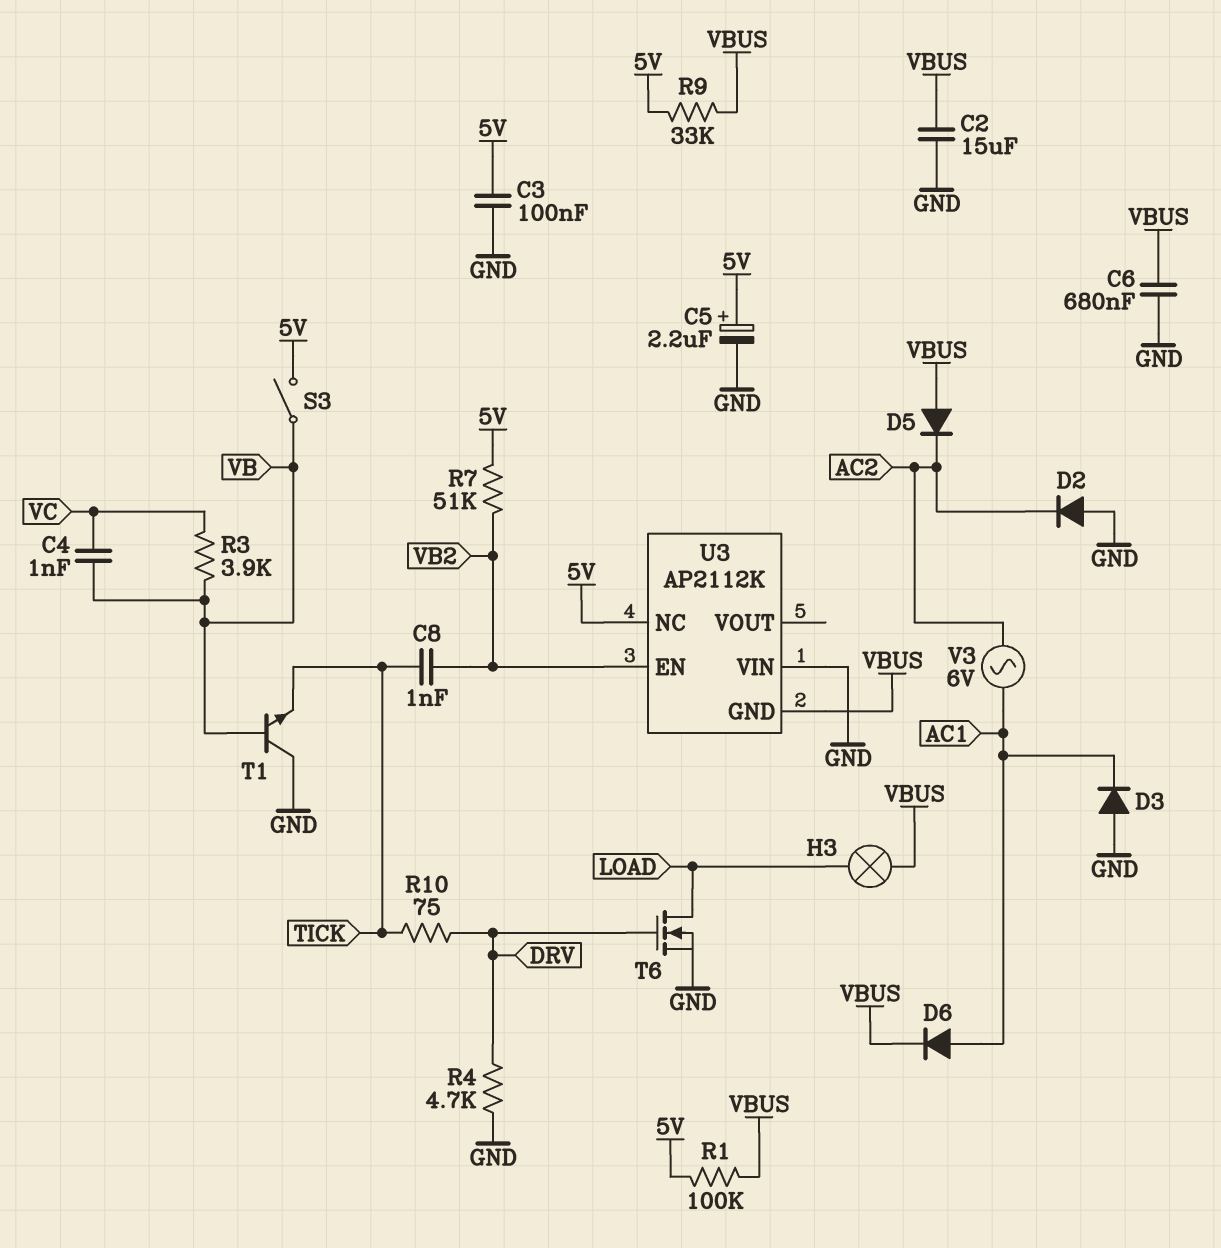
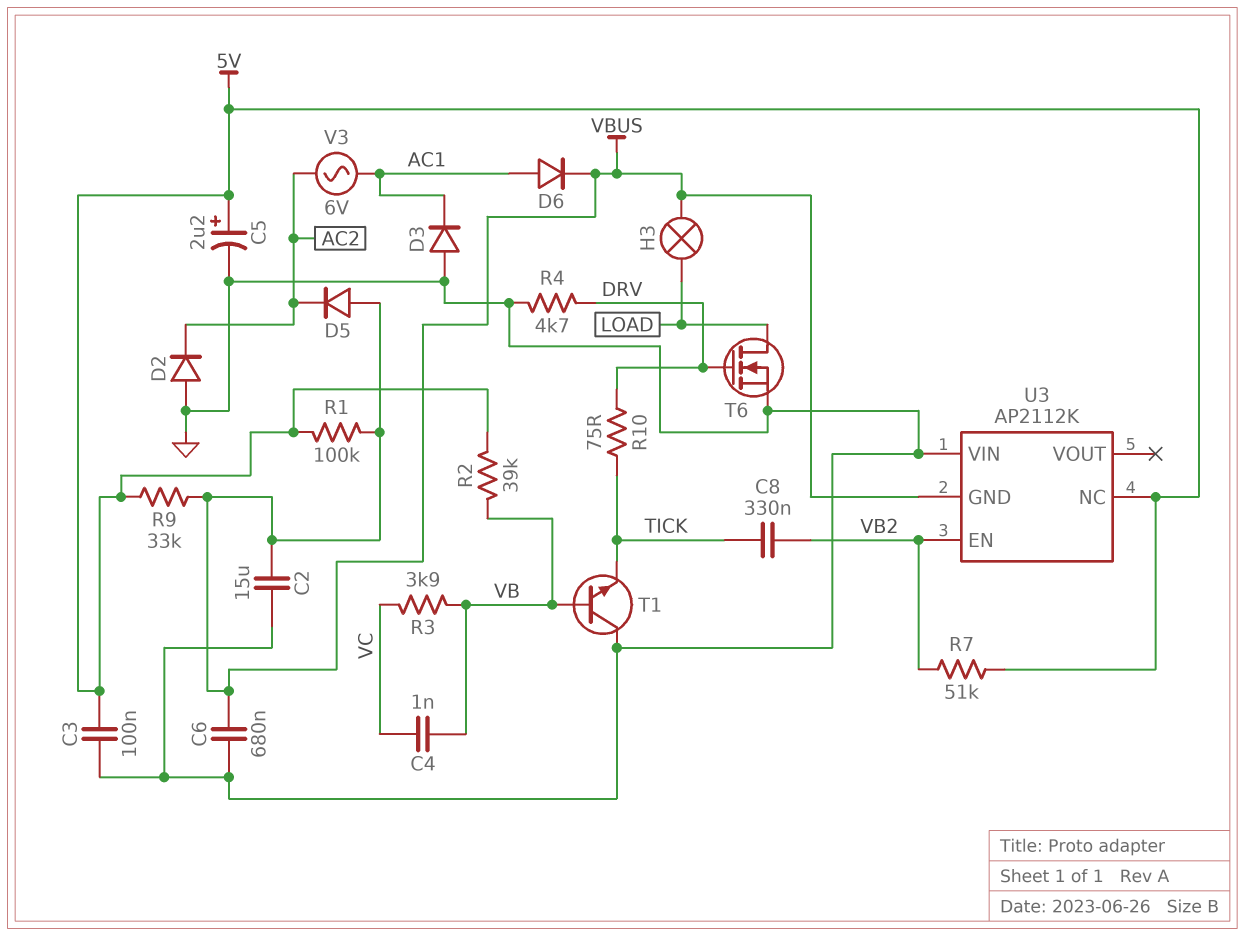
C8: 1nF (TICK, VB2) -> 330nF (TICK, VB2)
R2: none -> 39k (5V, VB)
S3: switch (5V, VB) -> none

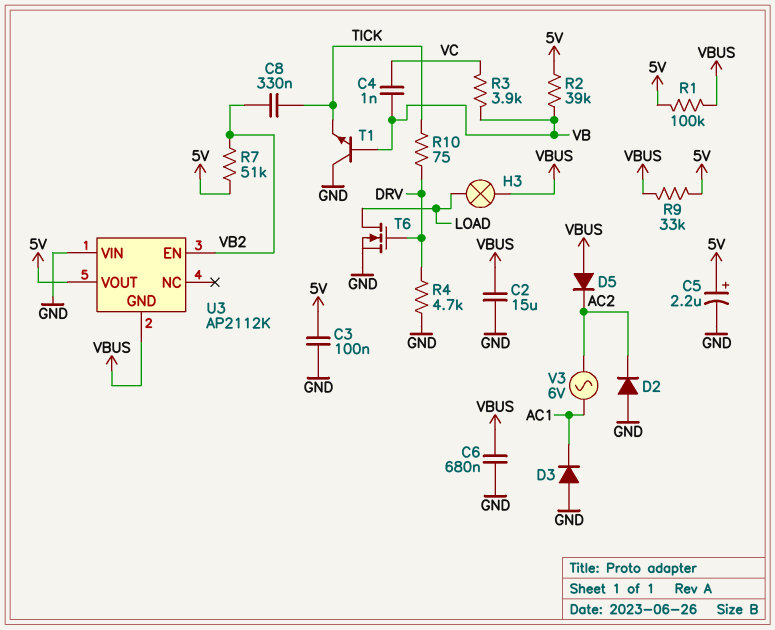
D6: diode (A AC1, K VBUS) -> none
U3 pin NC: 5V -> none
U3 pin VOUT: none -> 5V

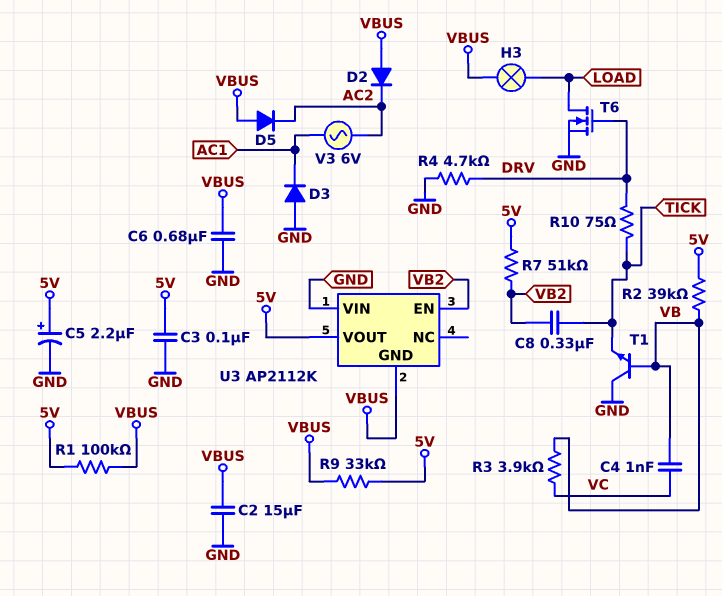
D2: diode (A GND, K AC2) -> diode (A VBUS, K AC2)

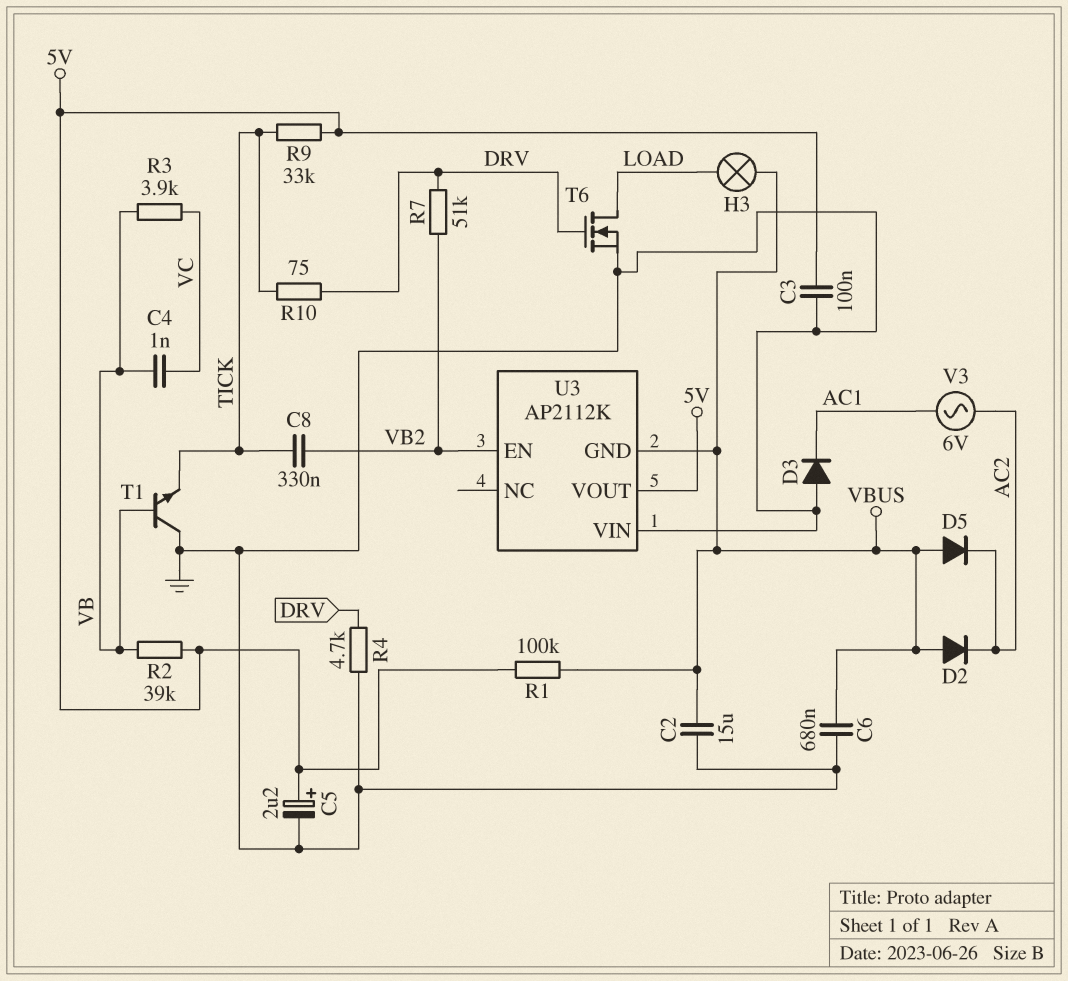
R7: 51k (5V, VB2) -> 51k (DRV, VB2)
R9: 33k (5V, VBUS) -> 33k (5V, TICK)

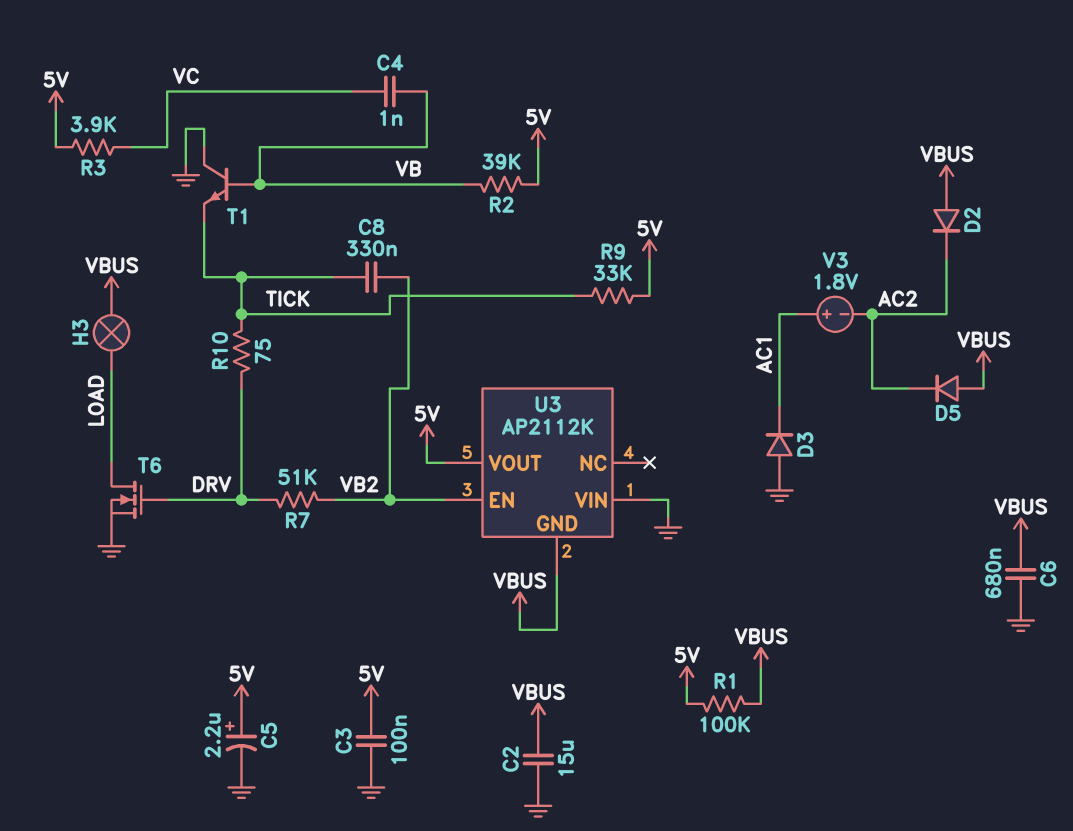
R3: 3.9k (VB, VC) -> 3.9k (5V, VC)
R4: 4.7k (DRV, GND) -> none
V3: AC 6V (AC1, AC2) -> 1.8V (plus AC1, minus AC2)

